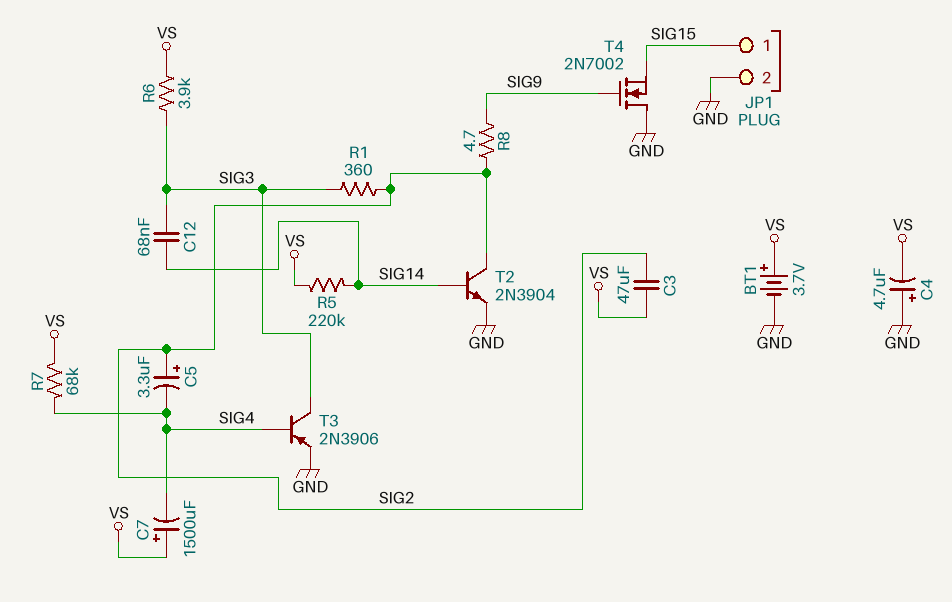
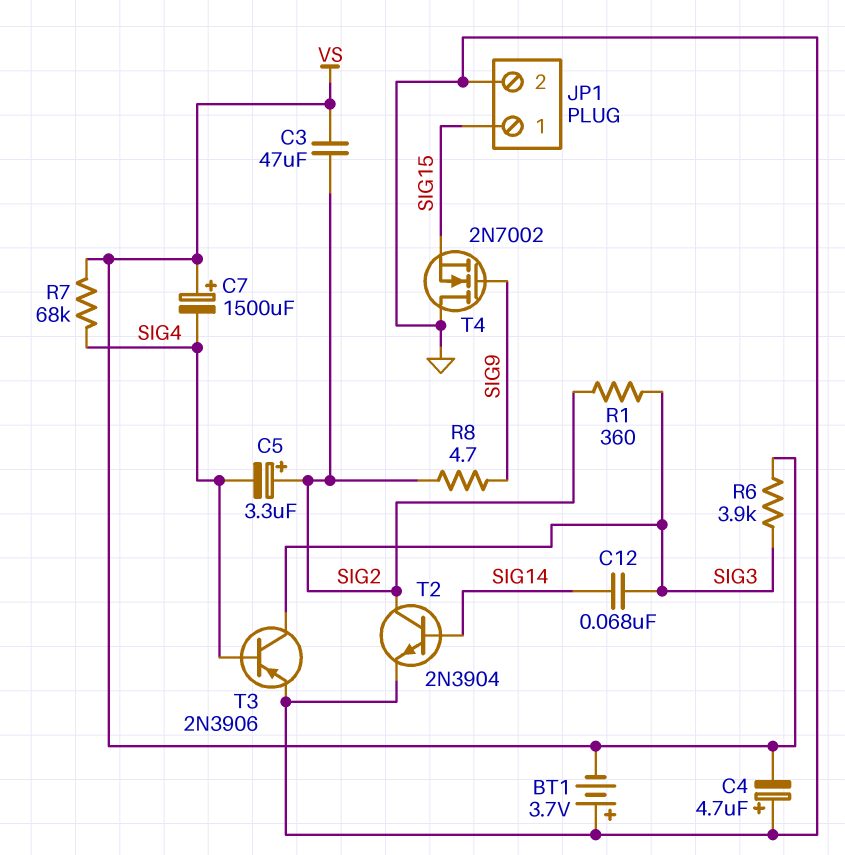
BT1: 3.7V (plus VS, minus GND) -> 3.7V (plus GND, minus VS)
R5: 220k (SIG14, VS) -> none

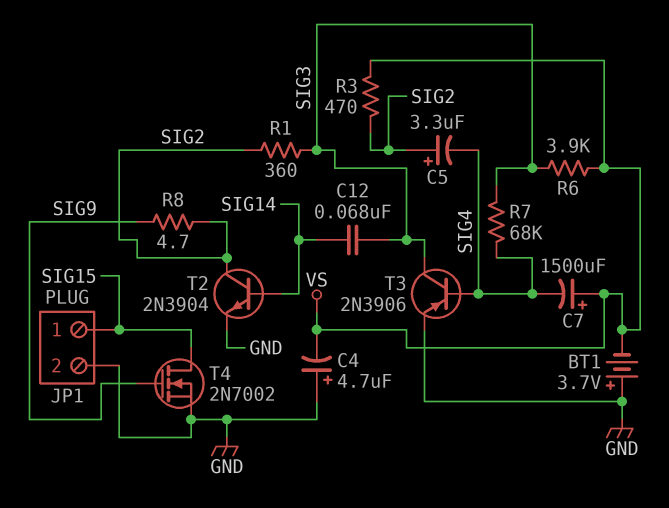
C3: 47uF (SIG2, VS) -> none
R3: none -> 470 (SIG2, VS)
R7: 68k (SIG4, VS) -> 68k (SIG3, SIG4)
T4: NMOS 2N7002 (G SIG9, D GND, S SIG15) -> NMOS 2N7002 (G SIG9, D SIG15, S GND)

